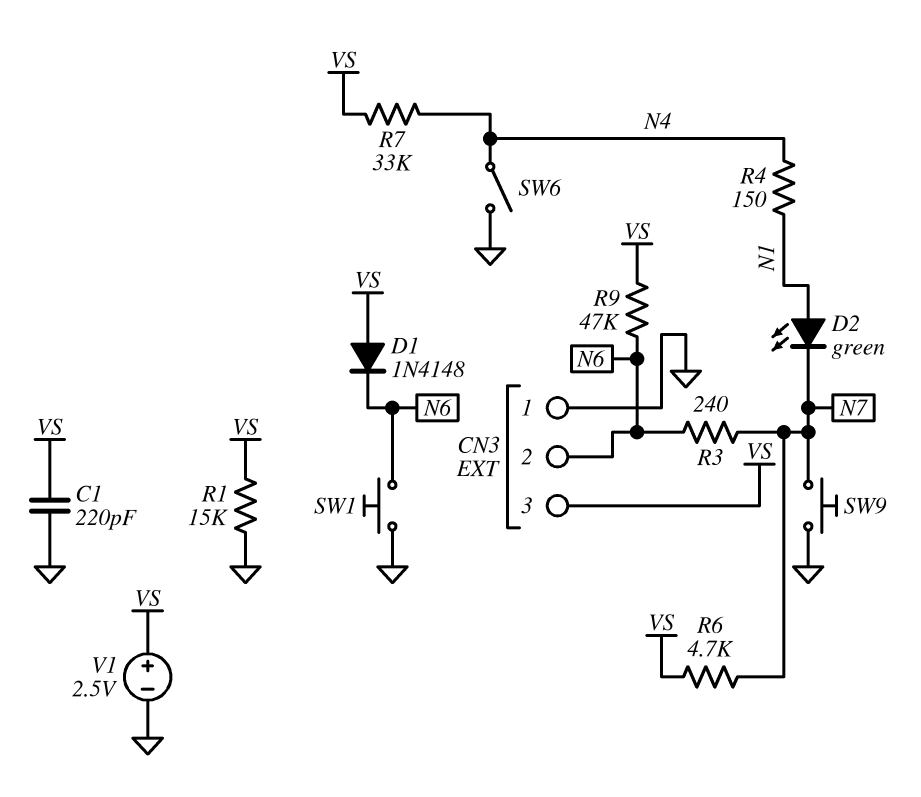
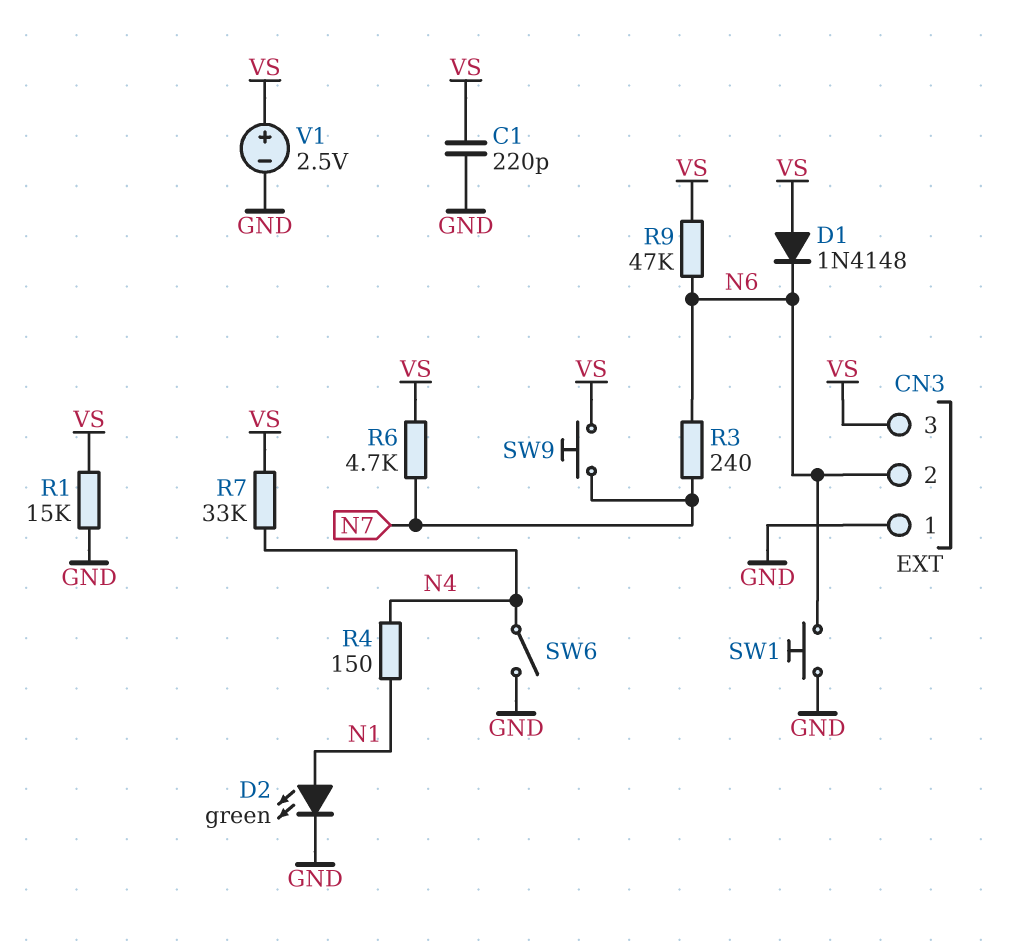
D2: LED green (A N1, K N7) -> LED green (A N1, K GND)
SW9: button (GND, N7) -> button (N7, VS)

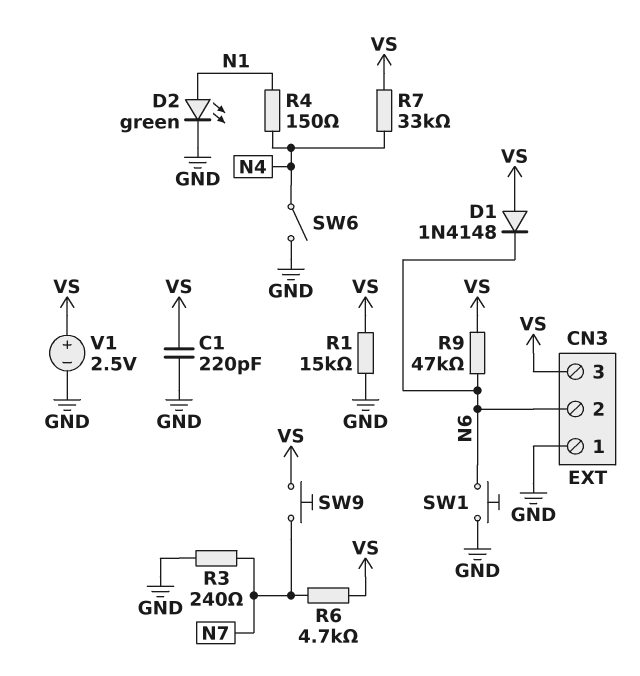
R3: 240 (N6, N7) -> 240 (GND, N7)

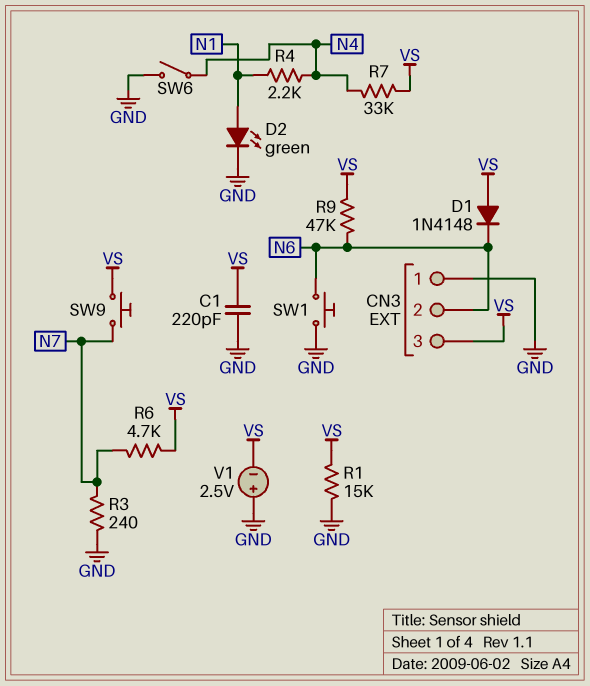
R4: 150 (N1, N4) -> 2.2k (N1, N4)
V1: 2.5V (plus VS, minus GND) -> 2.5V (plus GND, minus VS)

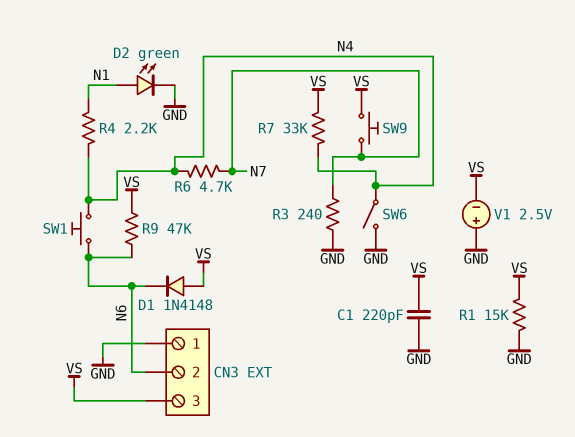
R6: 4.7k (N7, VS) -> 4.7k (N4, N7)
SW1: button (GND, N6) -> button (N4, N6)

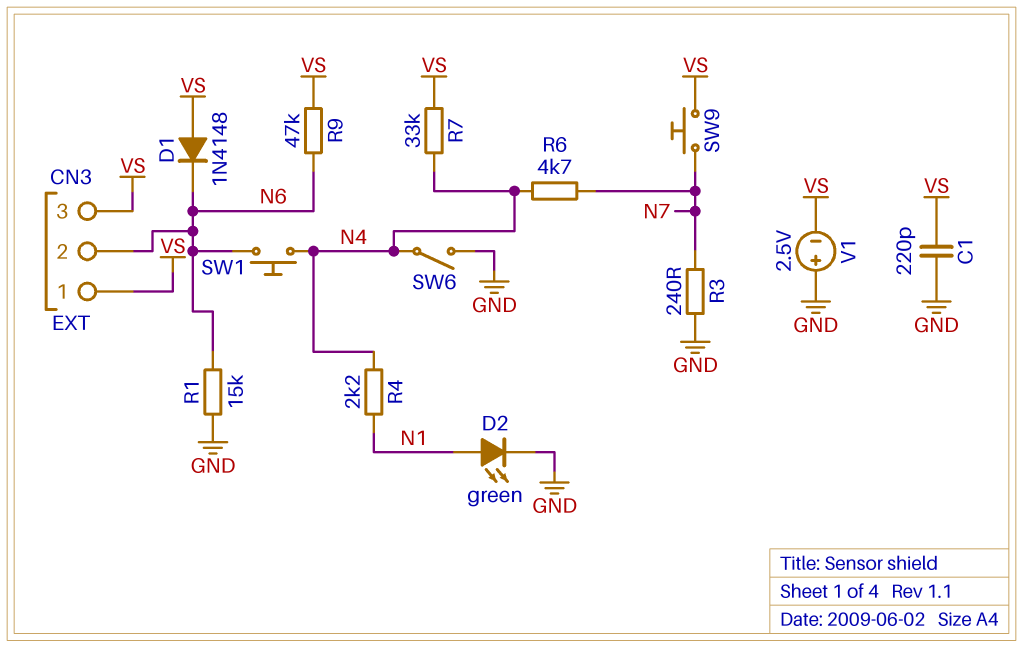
CN3 pin 1: GND -> VS
R1: 15k (GND, VS) -> 15k (GND, N6)

